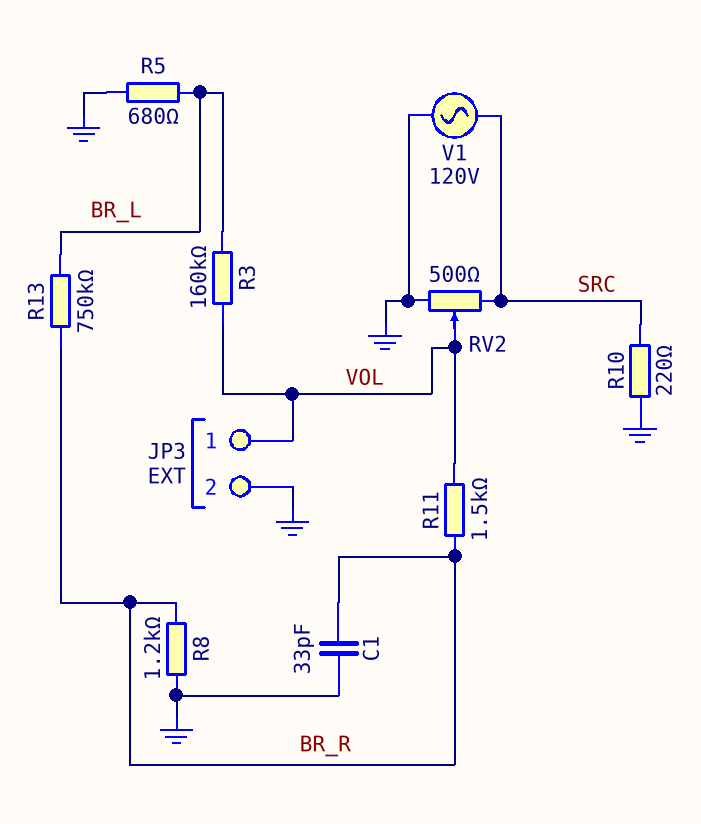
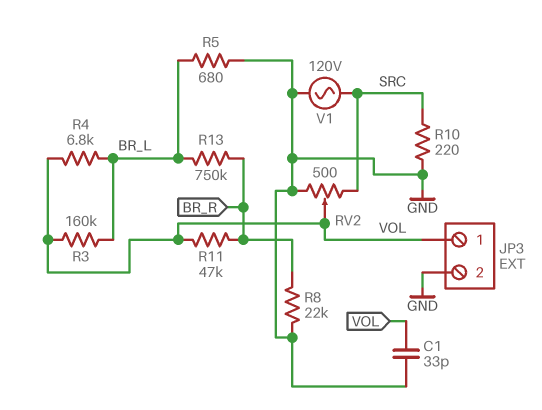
C1: 33pF (BR_R, GND) -> 33pF (GND, VOL)
R4: none -> 6.8k (BR_L, VOL)
R8: 1.2k (BR_R, GND) -> 22k (BR_R, GND)
R11: 1.5k (BR_R, VOL) -> 47k (BR_R, VOL)

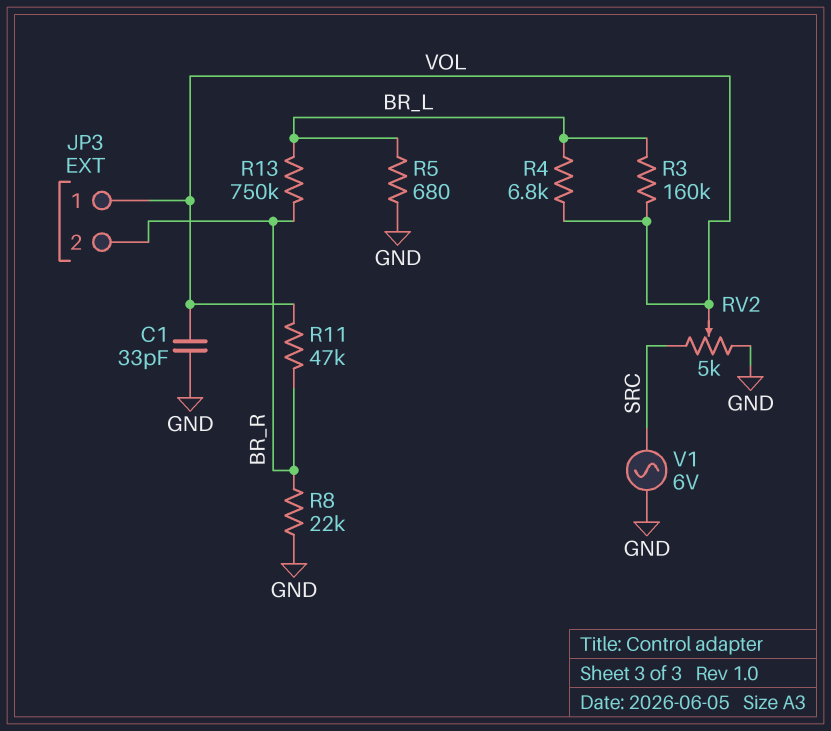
JP3 pin 2: GND -> BR_R
R10: 220 (GND, SRC) -> none
RV2: 500 (GND, SRC, wiper VOL) -> 5k (GND, SRC, wiper VOL)
V1: AC 120V (GND, SRC) -> AC 6V (GND, SRC)

